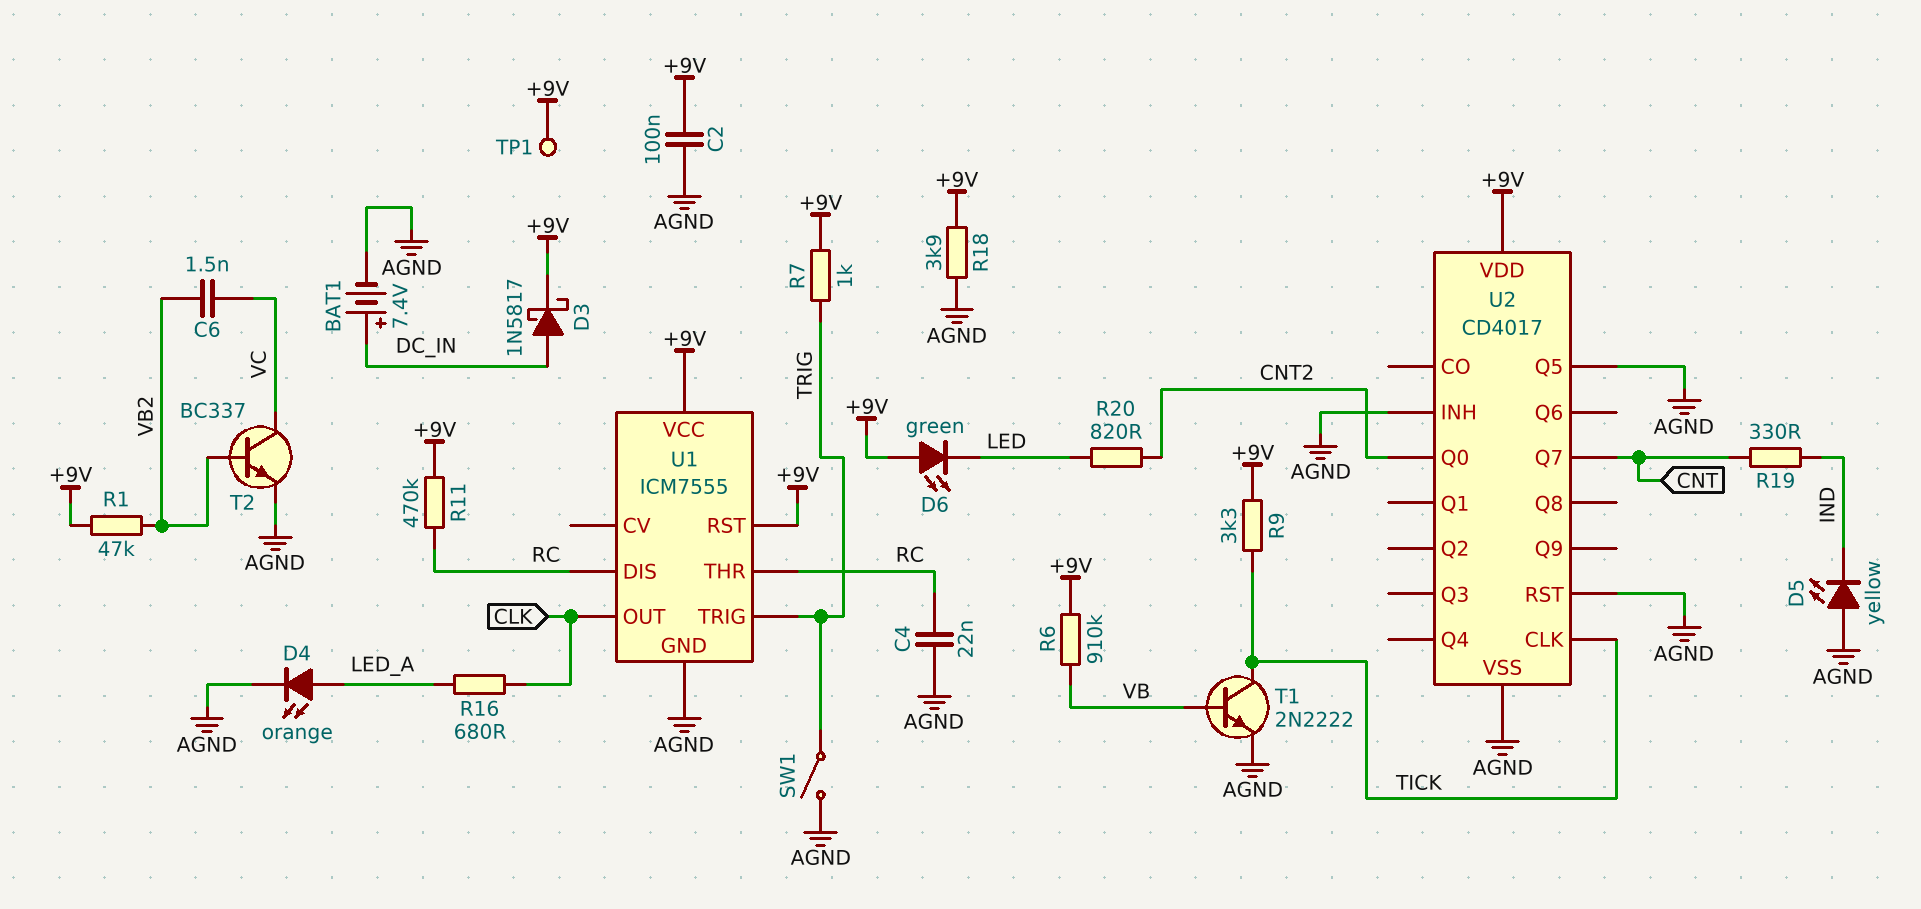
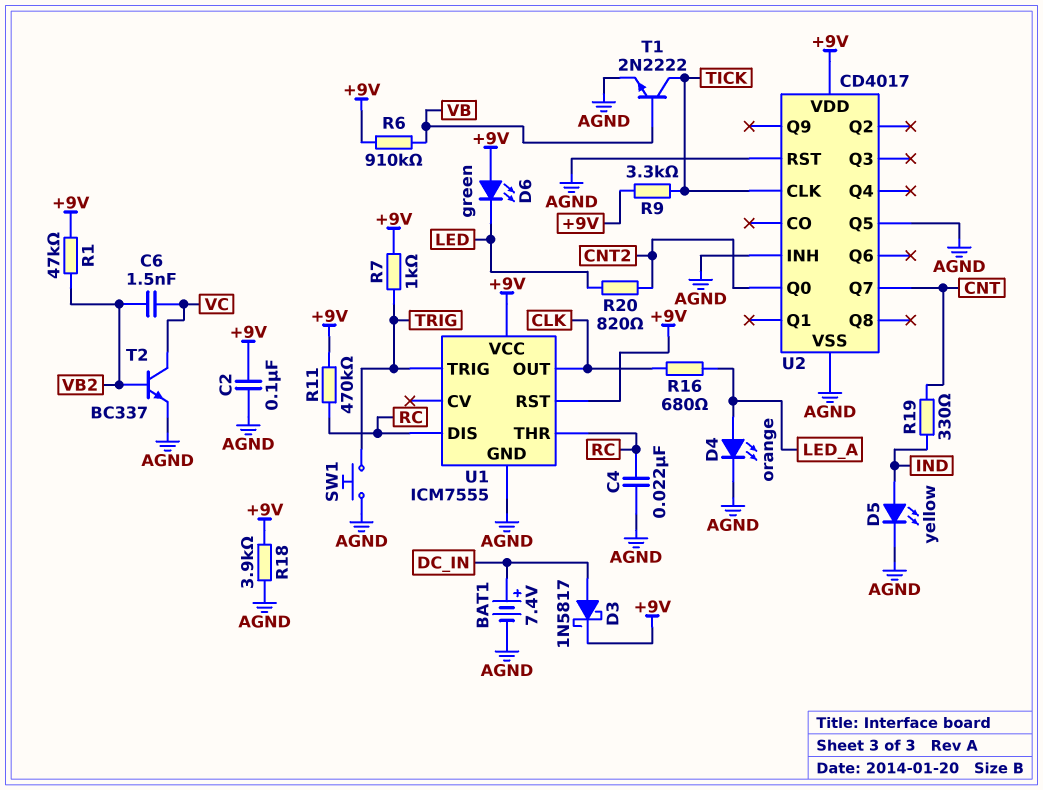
D5: LED yellow (A AGND, K IND) -> LED yellow (A IND, K AGND)
SW1: switch (AGND, TRIG) -> button (AGND, TRIG)
TP1: test point (+9V) -> none

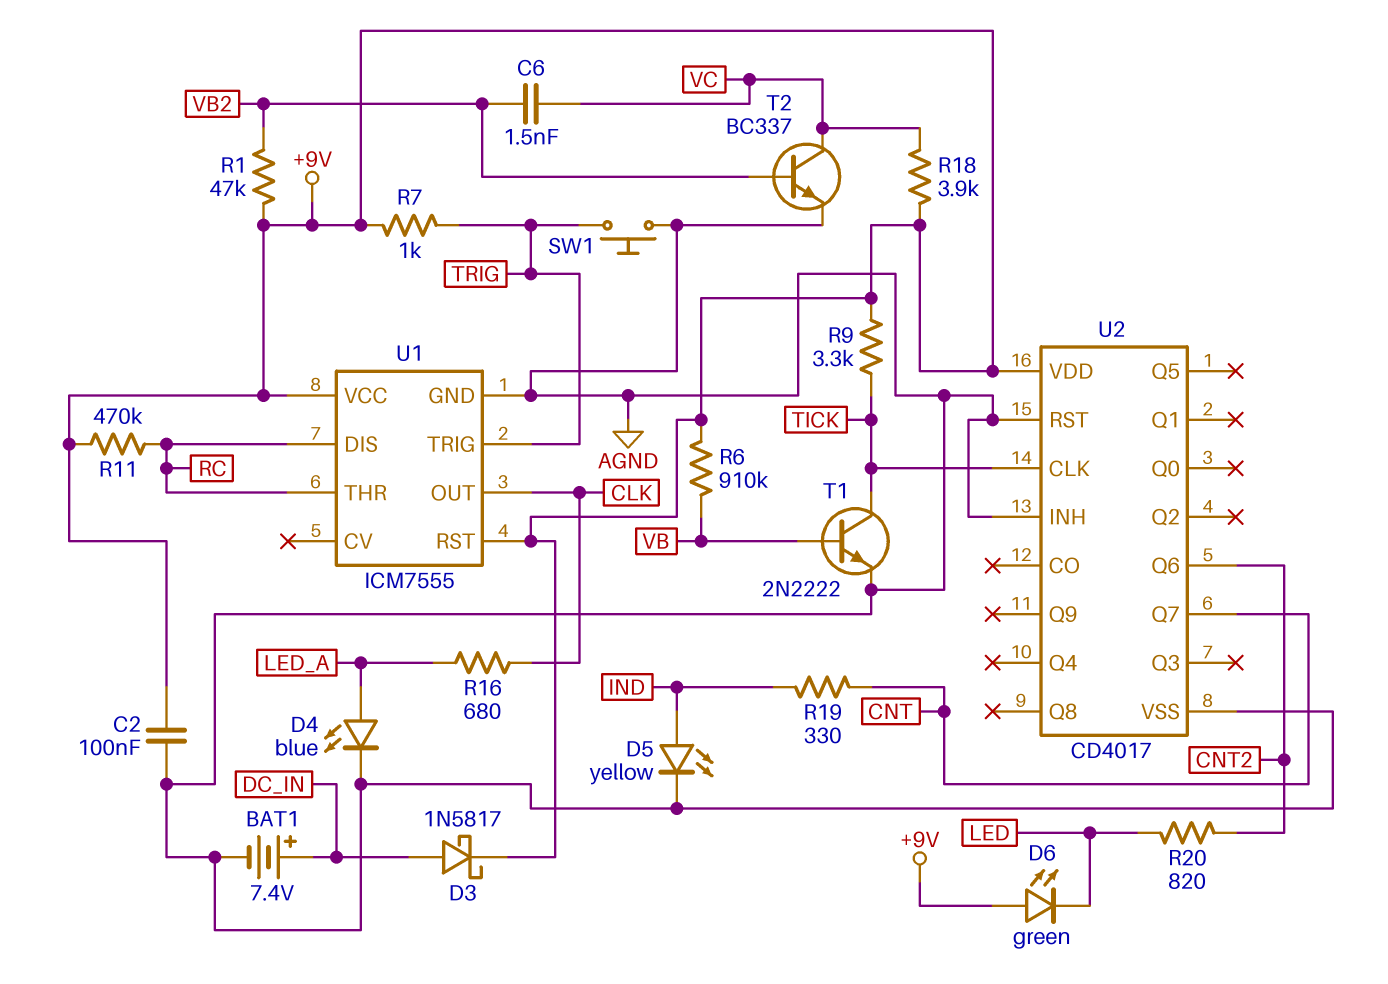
C4: 22nF (AGND, RC) -> none
D4: LED orange (A LED_A, K AGND) -> LED blue (A LED_A, K AGND)
R18: 3.9k (+9V, AGND) -> 3.9k (+9V, VC)
U2 pin Q0: CNT2 -> none
U2 pin Q5: AGND -> none
U2 pin Q6: none -> CNT2

